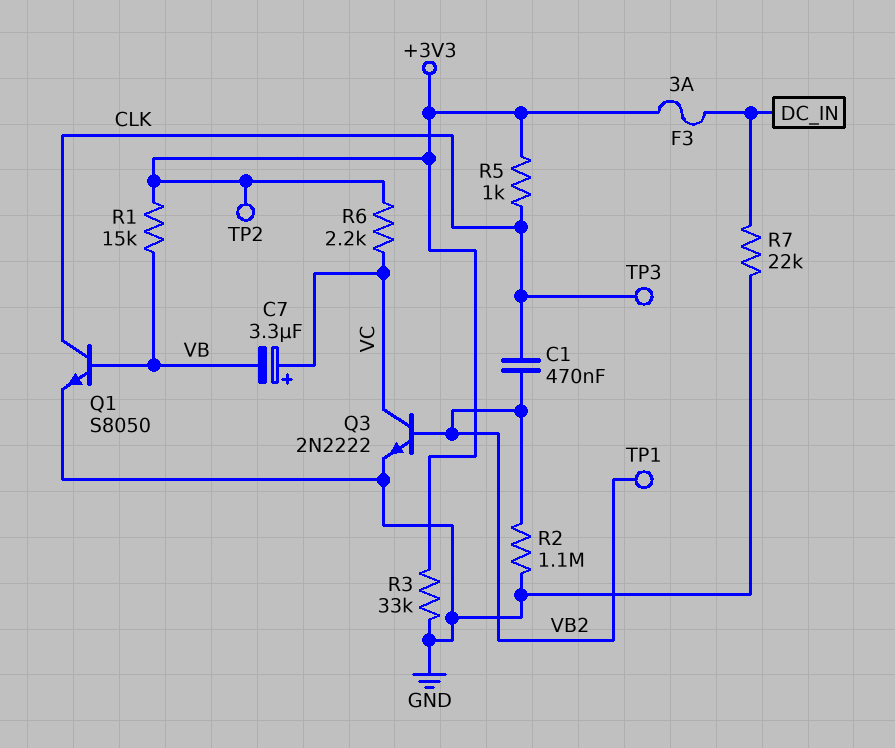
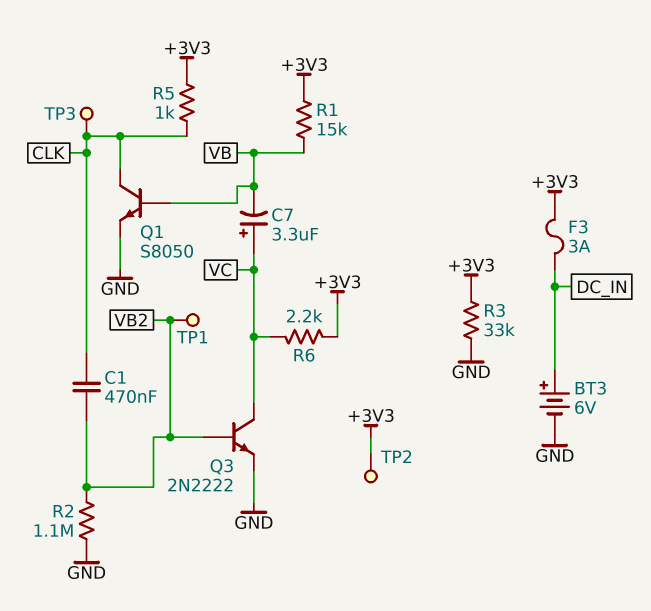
BT3: none -> 6V (plus DC_IN, minus GND)
R7: 22k (DC_IN, GND) -> none

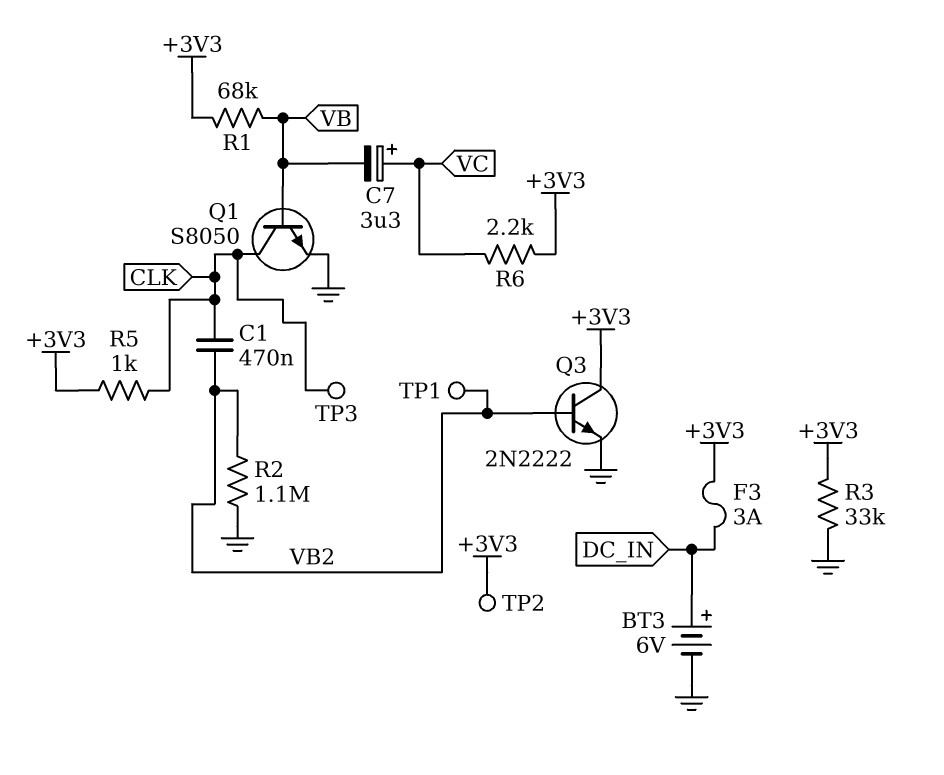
Q3: NPN 2N2222 (B VB2, C VC, E GND) -> NPN 2N2222 (B VB2, C +3V3, E GND)
R1: 15k (+3V3, VB) -> 68k (+3V3, VB)

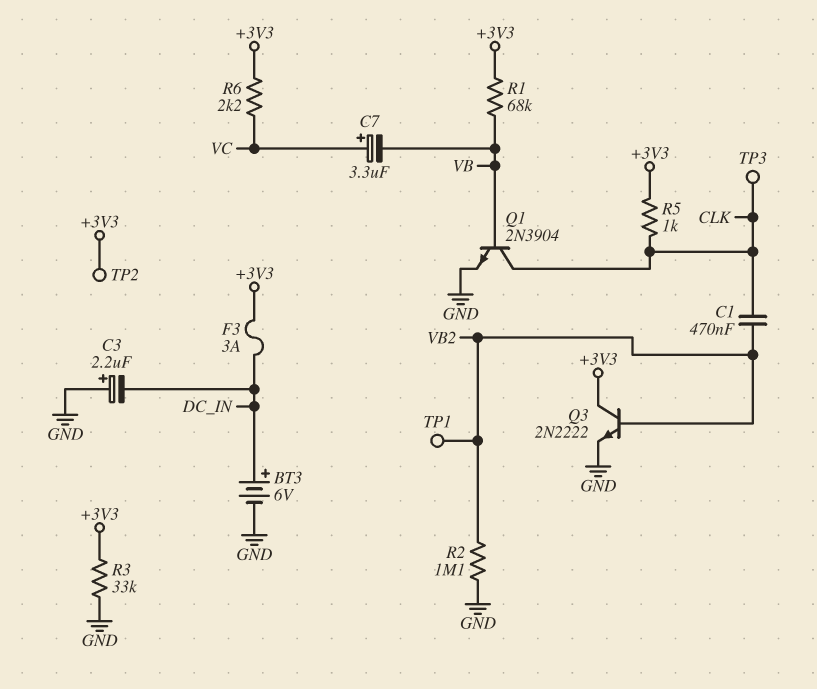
C3: none -> 2.2uF (plus GND, minus DC_IN)
Q1: NPN S8050 (B VB, C CLK, E GND) -> NPN 2N3904 (B VB, C CLK, E GND)

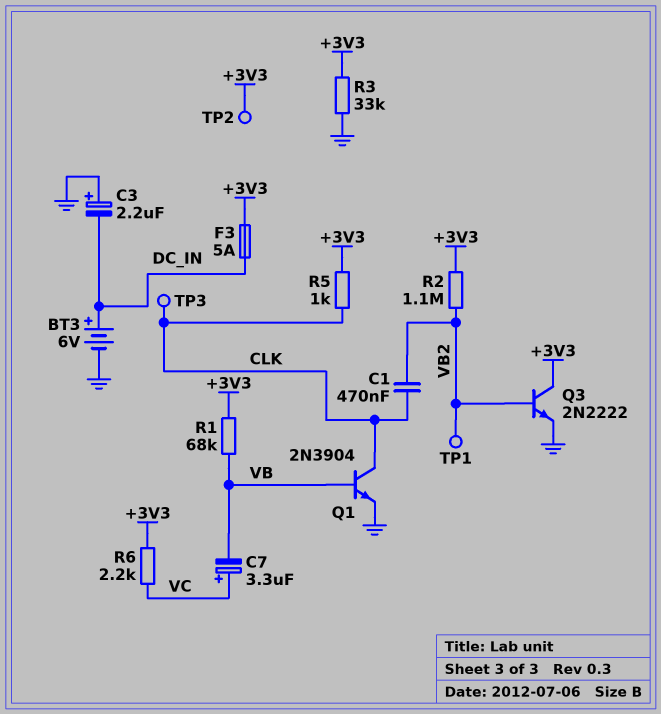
F3: 3A (+3V3, DC_IN) -> 5A (+3V3, DC_IN)
R2: 1.1M (GND, VB2) -> 1.1M (+3V3, VB2)

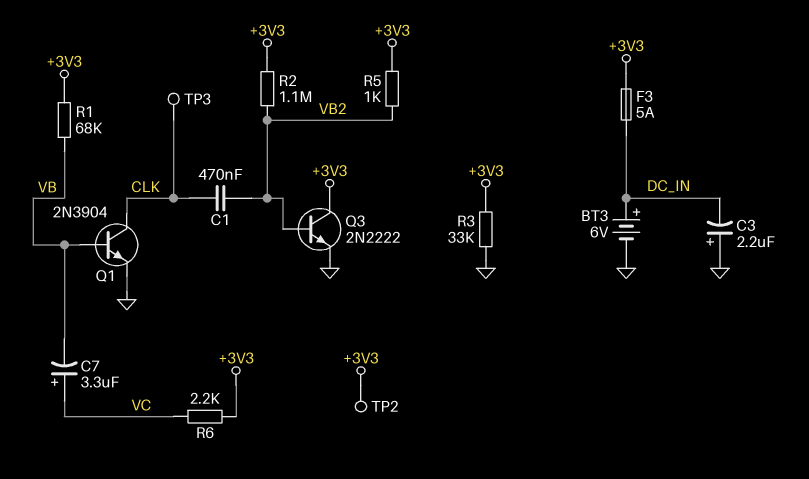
R5: 1k (+3V3, CLK) -> 1k (+3V3, VB2)
TP1: test point (VB2) -> none

